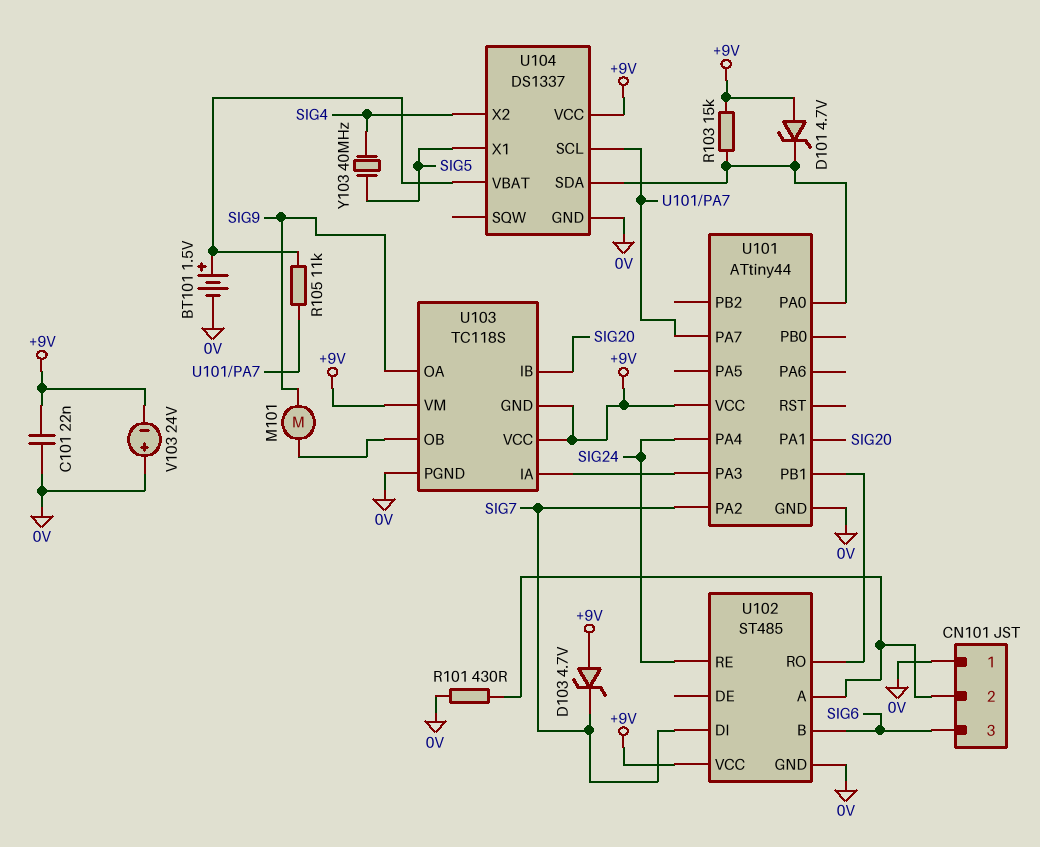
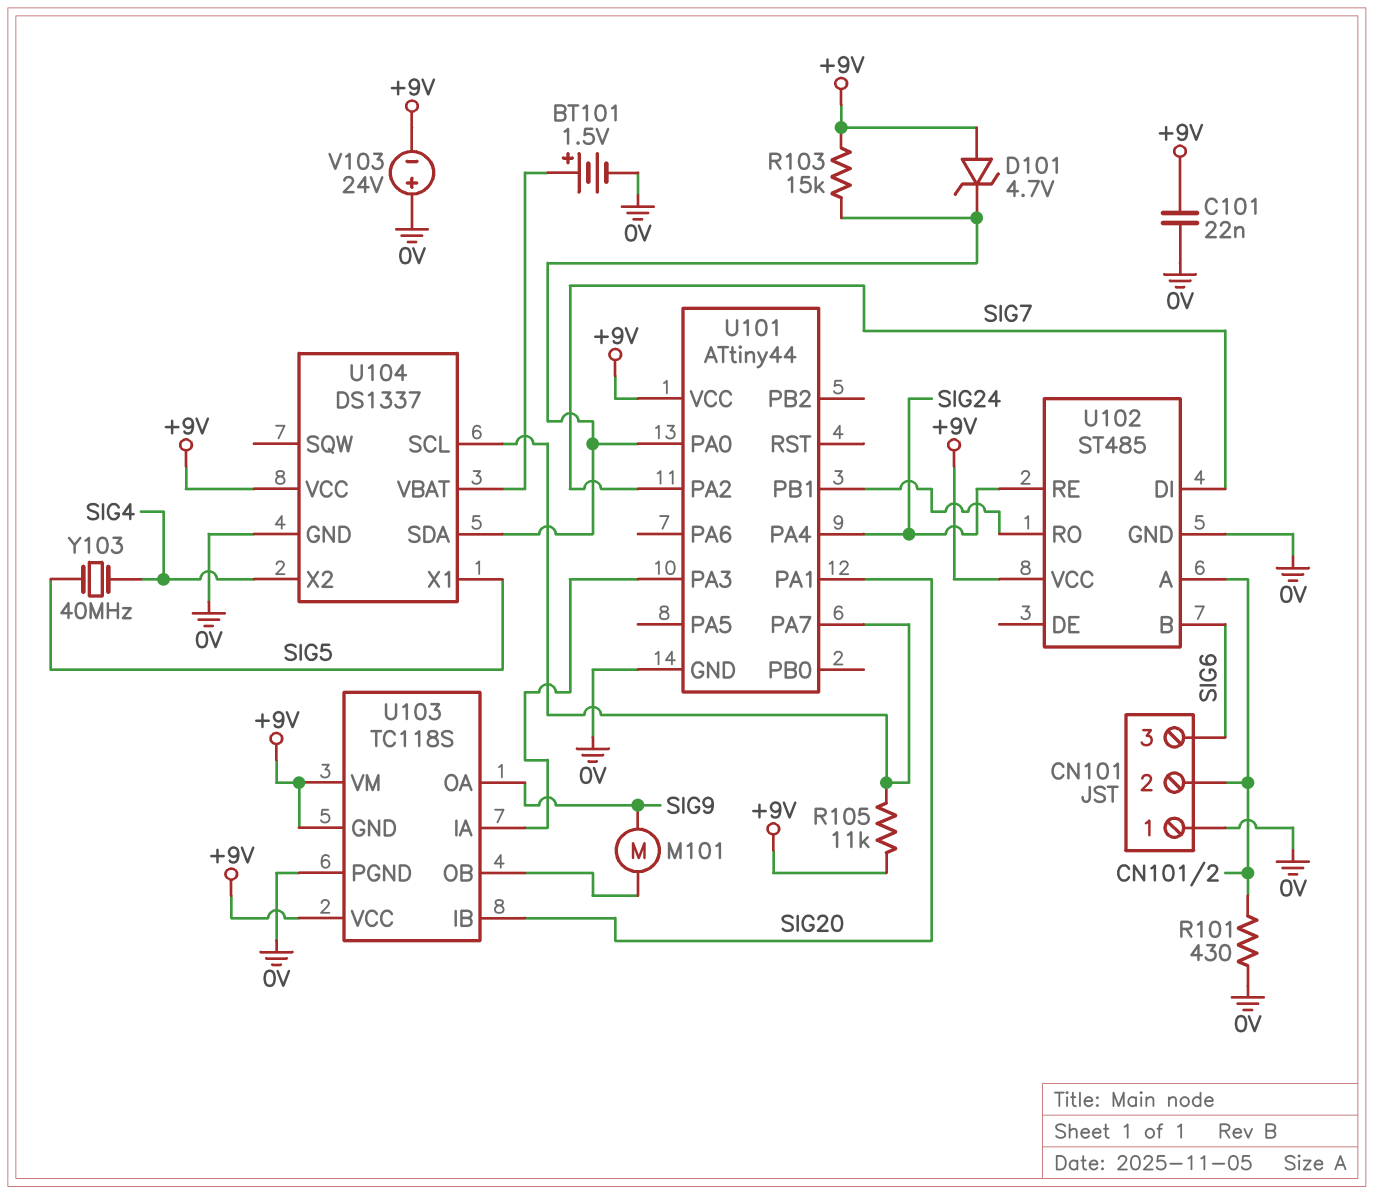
D103: zener 4.7V (A +9V, K SIG7) -> none
R105: 11k (U101/PA7, U104/VBAT) -> 11k (+9V, U101/PA7)

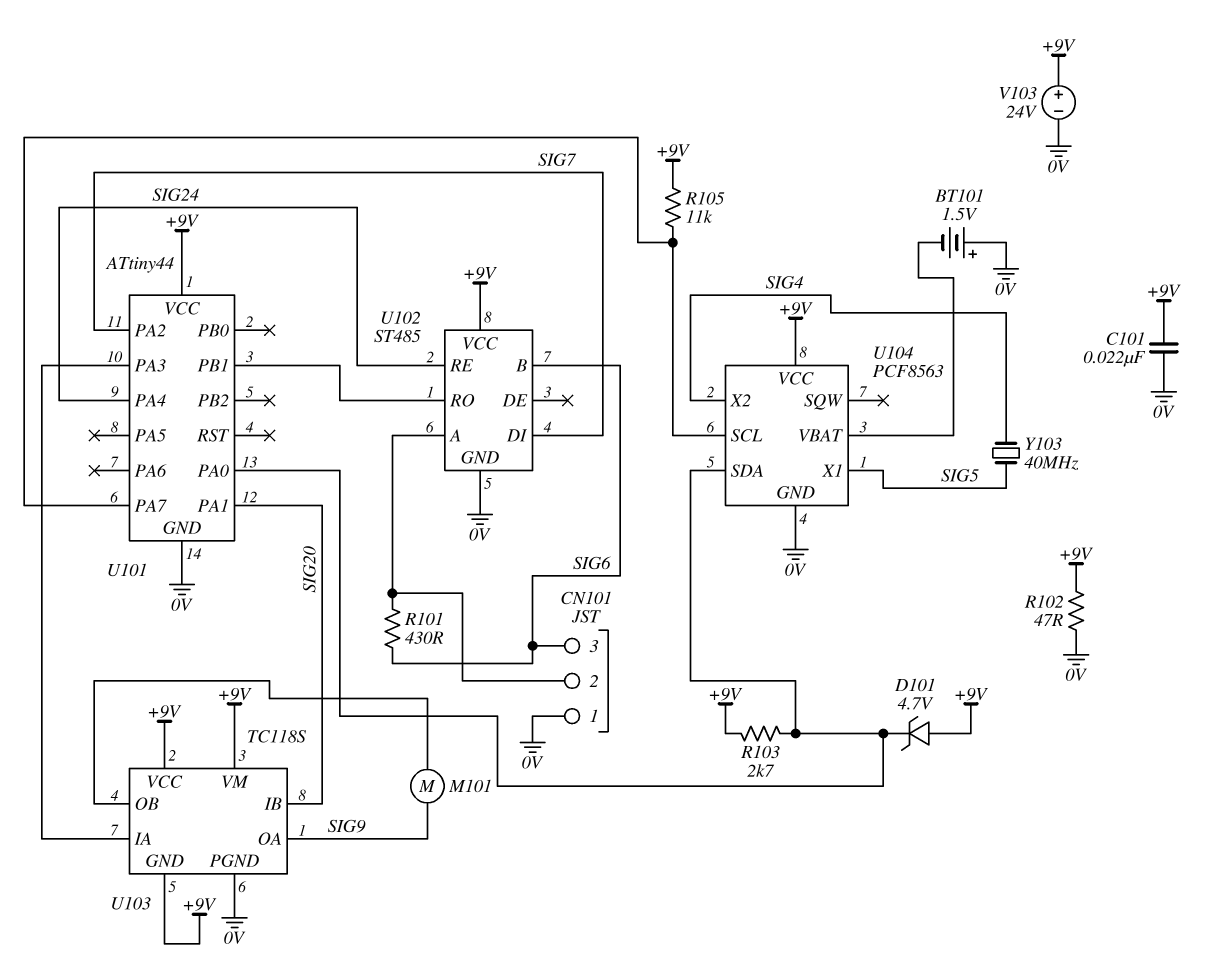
BT101: 1.5V (plus U104/VBAT, minus 0V) -> 1.5V (plus 0V, minus U104/VBAT)
R101: 430 (0V, CN101/2) -> 430 (CN101/2, SIG6)
R102: none -> 47 (+9V, 0V)
R103: 15k (+9V, U101/PA0) -> 2.7k (+9V, U101/PA0)
U104: DS1337 -> PCF8563
V103: 24V (plus 0V, minus +9V) -> 24V (plus +9V, minus 0V)

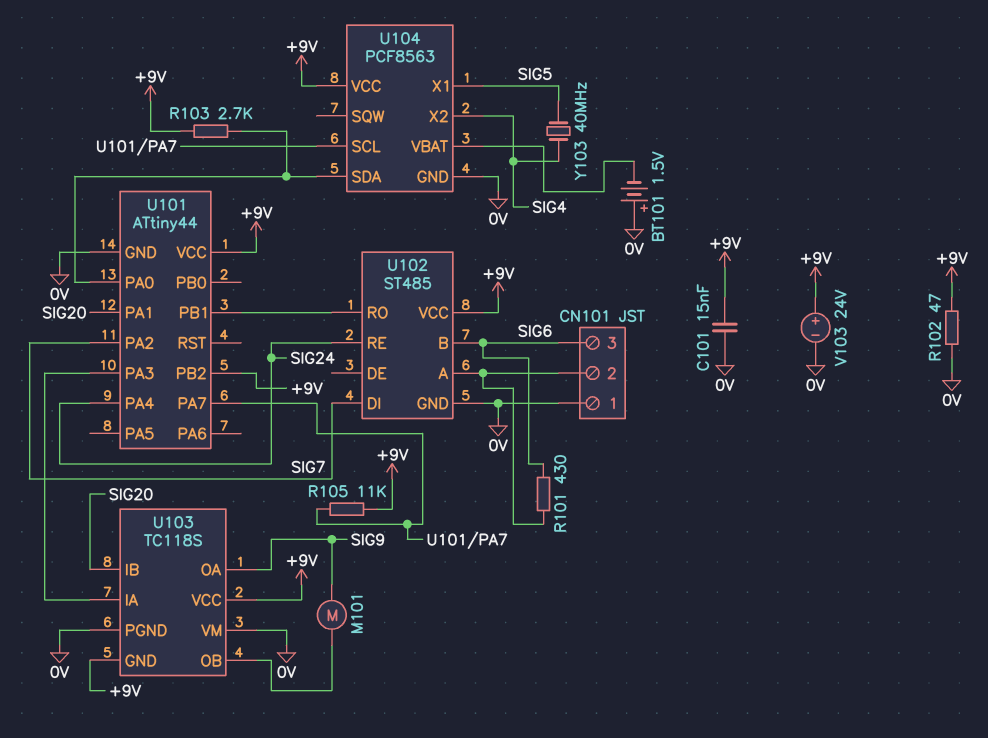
C101: 22nF (+9V, 0V) -> 15nF (+9V, 0V)
D101: zener 4.7V (A +9V, K U101/PA0) -> none
U101 pin PB2: none -> +9V
U103 pin VM: +9V -> 0V

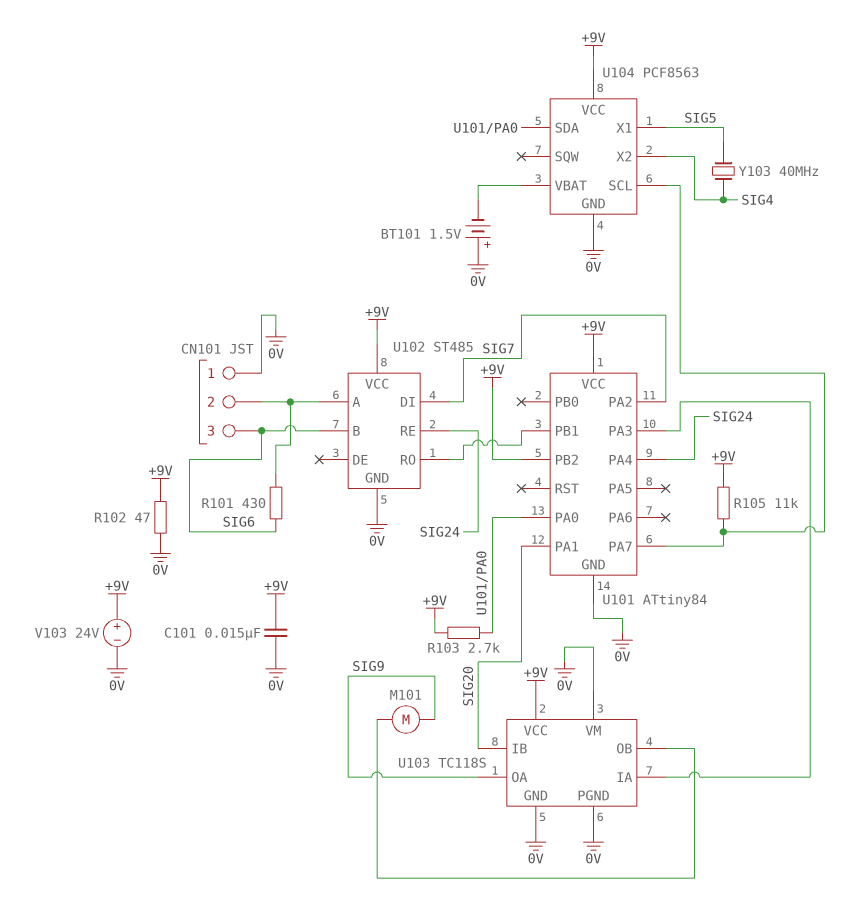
U101: ATtiny44 -> ATtiny84
U103 pin GND: +9V -> 0V

